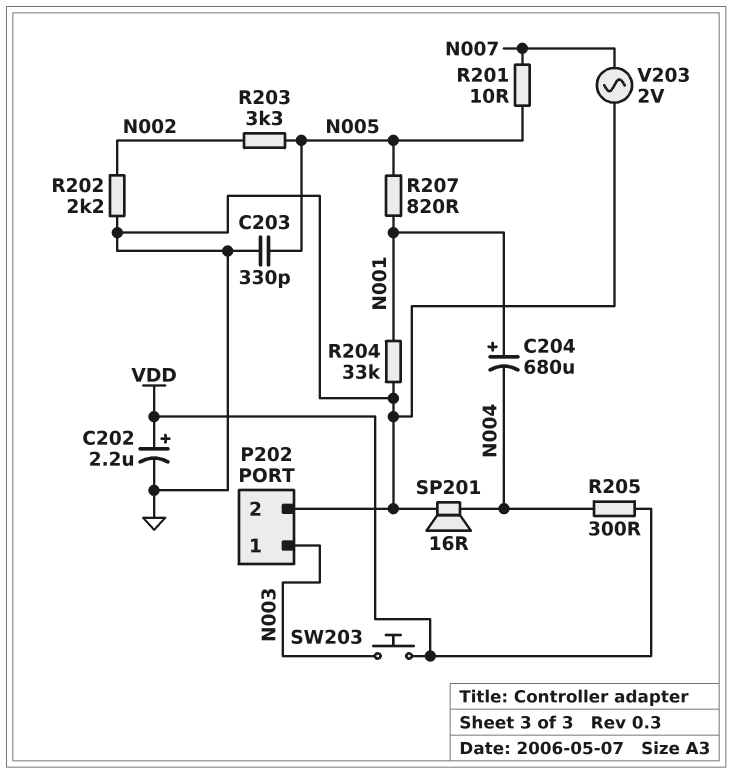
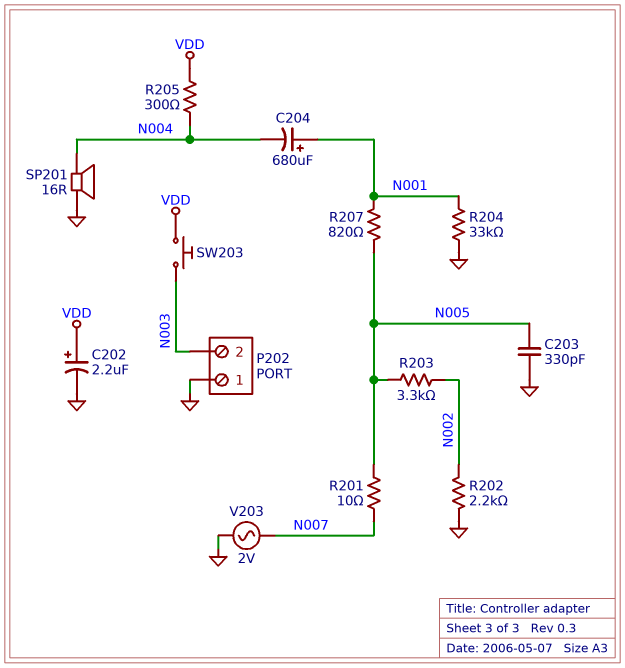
P202 pin 1: N003 -> GND
P202 pin 2: GND -> N003

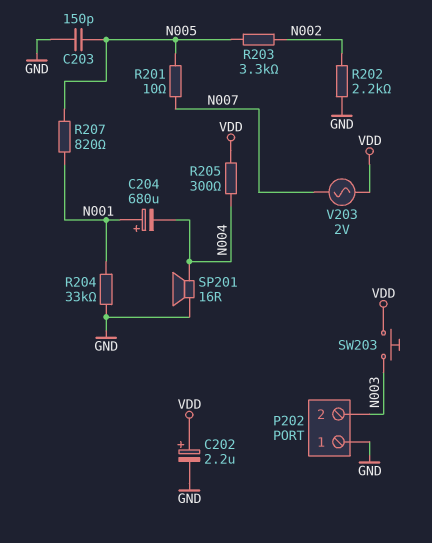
C203: 330pF (GND, N005) -> 150pF (GND, N005)
V203: AC 2V (GND, N007) -> AC 2V (N007, VDD)

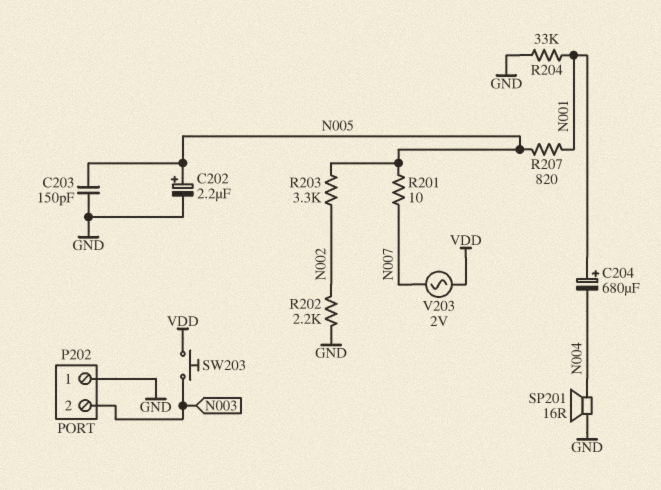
C202: 2.2uF (plus VDD, minus GND) -> 2.2uF (plus N005, minus GND)
R205: 300 (N004, VDD) -> none

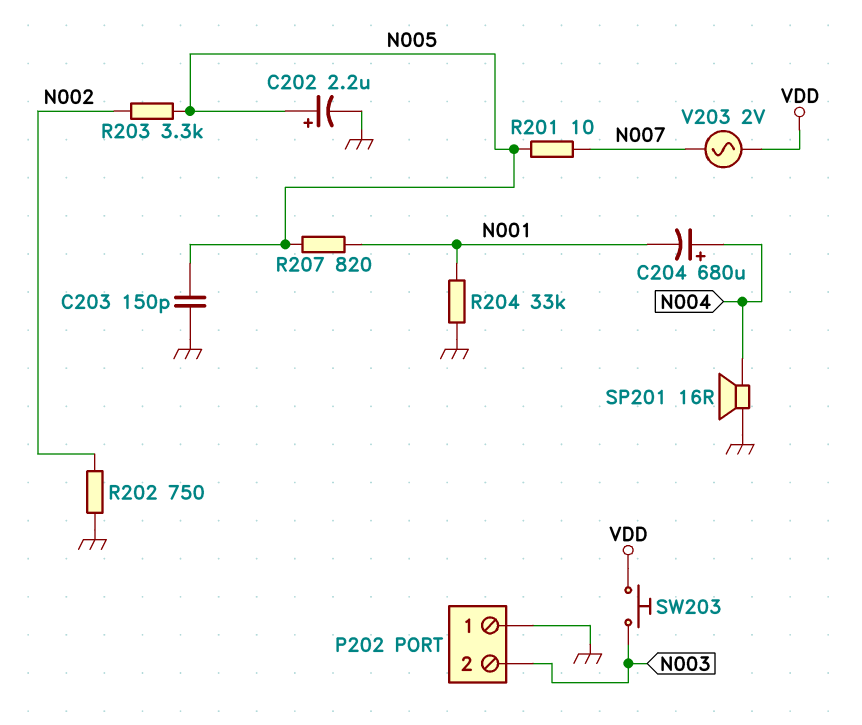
C204: 680uF (plus N001, minus N004) -> 680uF (plus N004, minus N001)
R202: 2.2k (GND, N002) -> 750 (GND, N002)

